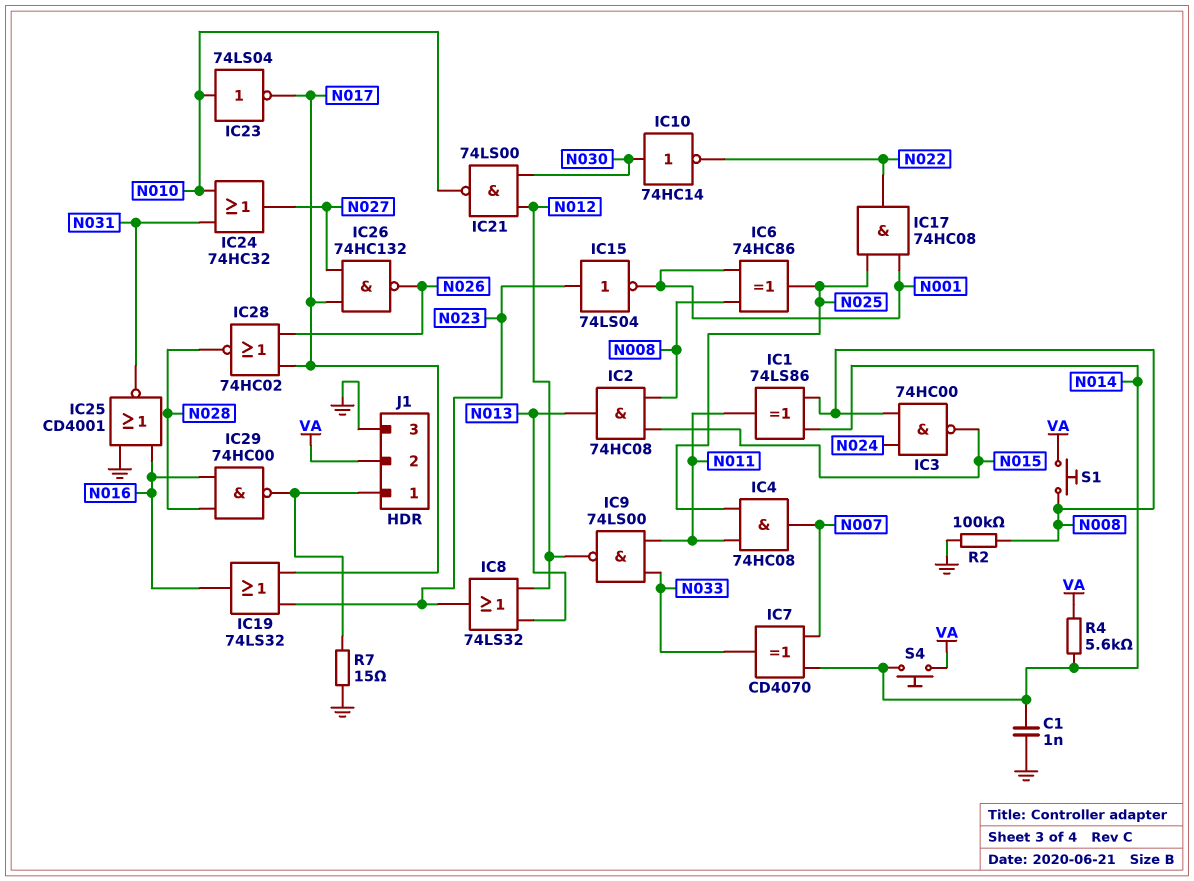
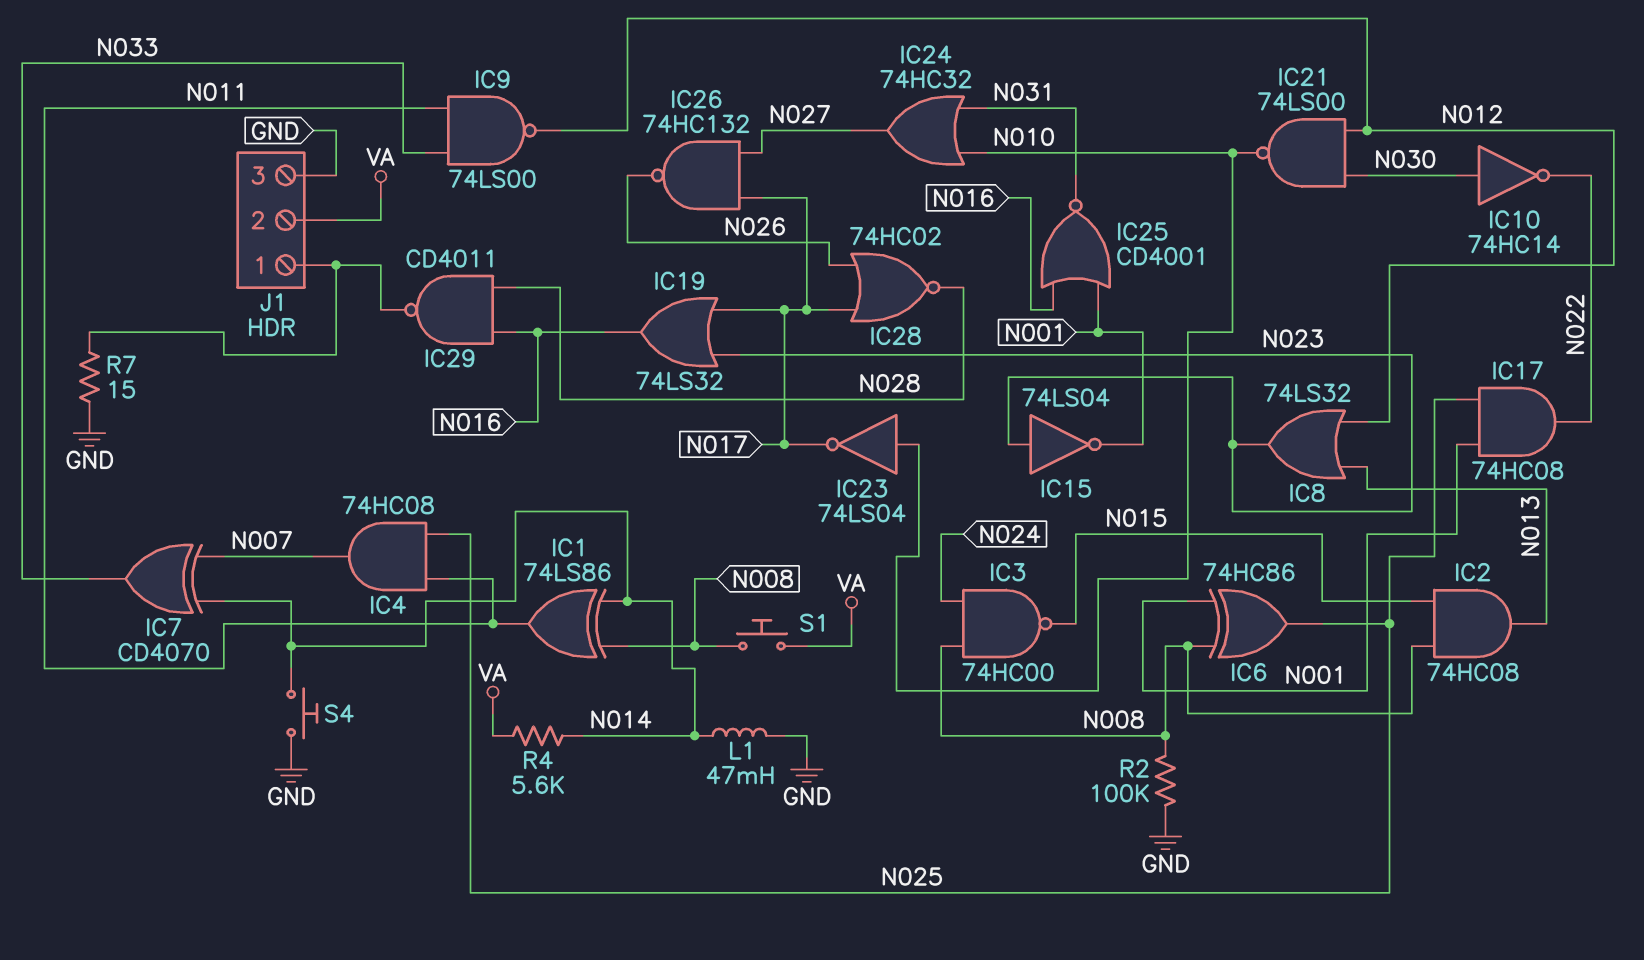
C1: 1nF (GND, N014) -> none
IC25: NOR CD4001 (in GND, in N016, out N031) -> NOR CD4001 (in N001, in N016, out N031)
IC29: NAND 74HC00 (in N016, in N028, out J1/1) -> NAND CD4011 (in N016, in N028, out J1/1)
L1: none -> 47mH (GND, N014)
S4: button (N014, VA) -> button (GND, N014)

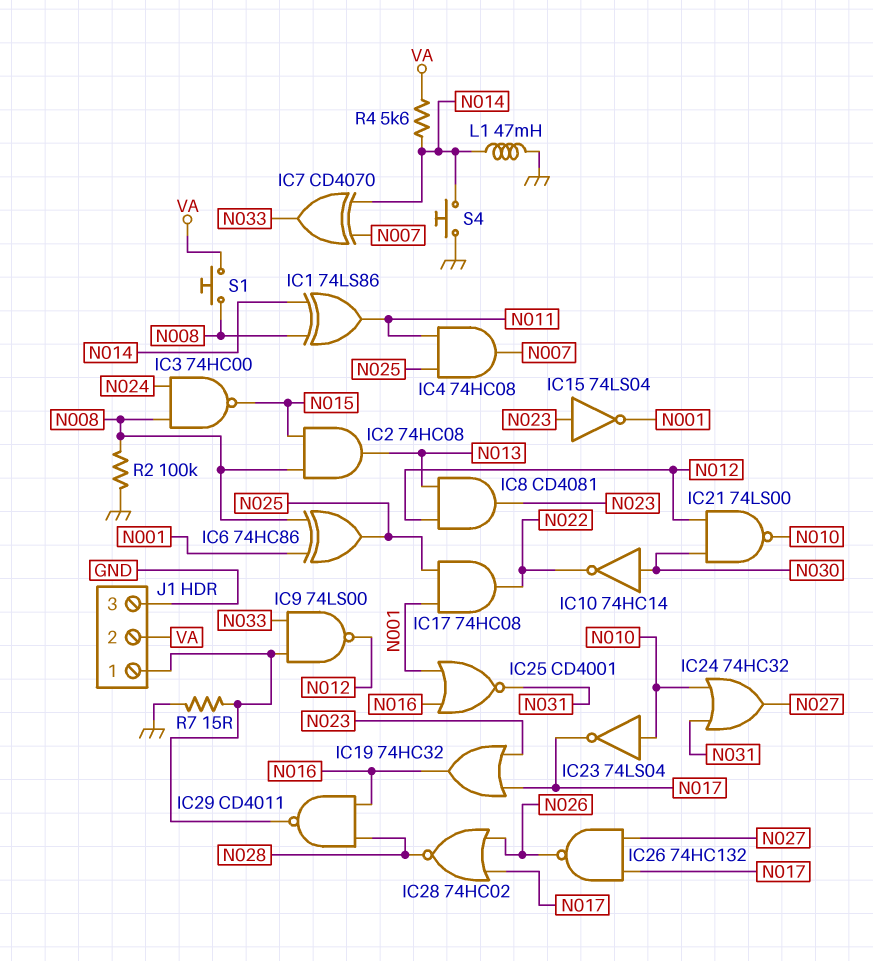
IC8: OR 74LS32 (in N012, in N013, out N023) -> AND CD4081 (in N012, in N013, out N023)
IC9: NAND 74LS00 (in N011, in N033, out N012) -> NAND 74LS00 (in J1/1, in N033, out N012)
IC19: OR 74LS32 (in N017, in N023, out N016) -> OR 74HC32 (in N017, in N023, out N016)

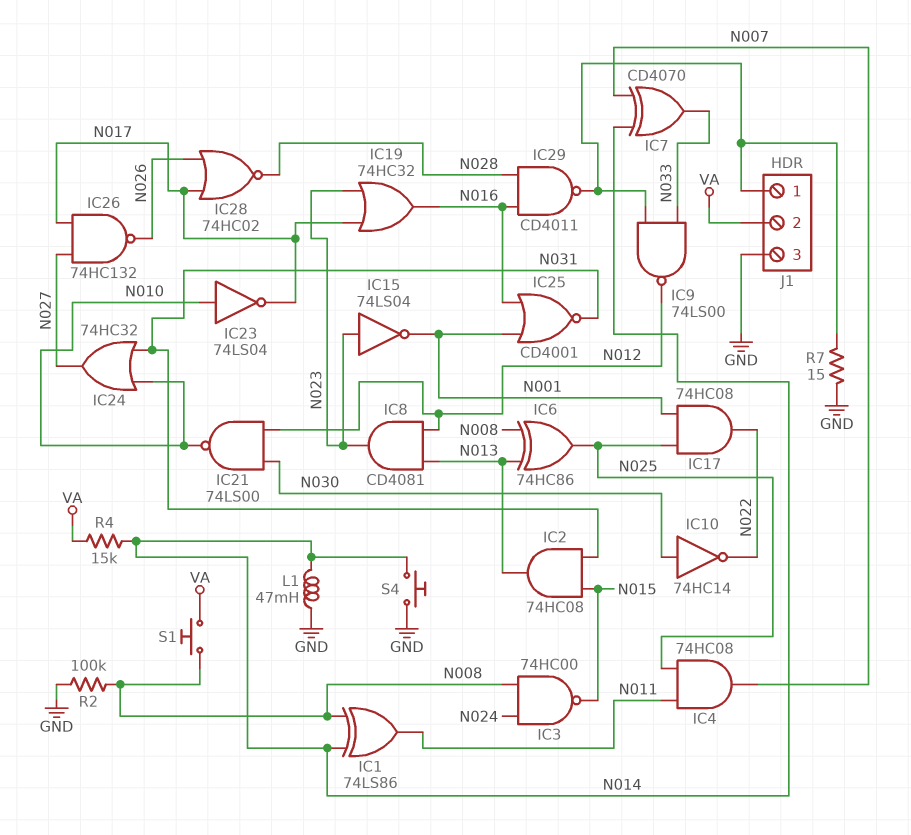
IC2: AND 74HC08 (in N008, in N015, out N013) -> AND 74HC08 (in N015, in N031, out N013)
IC6: XOR 74HC86 (in N001, in N008, out N025) -> XOR 74HC86 (in N008, in N013, out N025)
R4: 5.6k (N014, VA) -> 15k (N014, VA)

